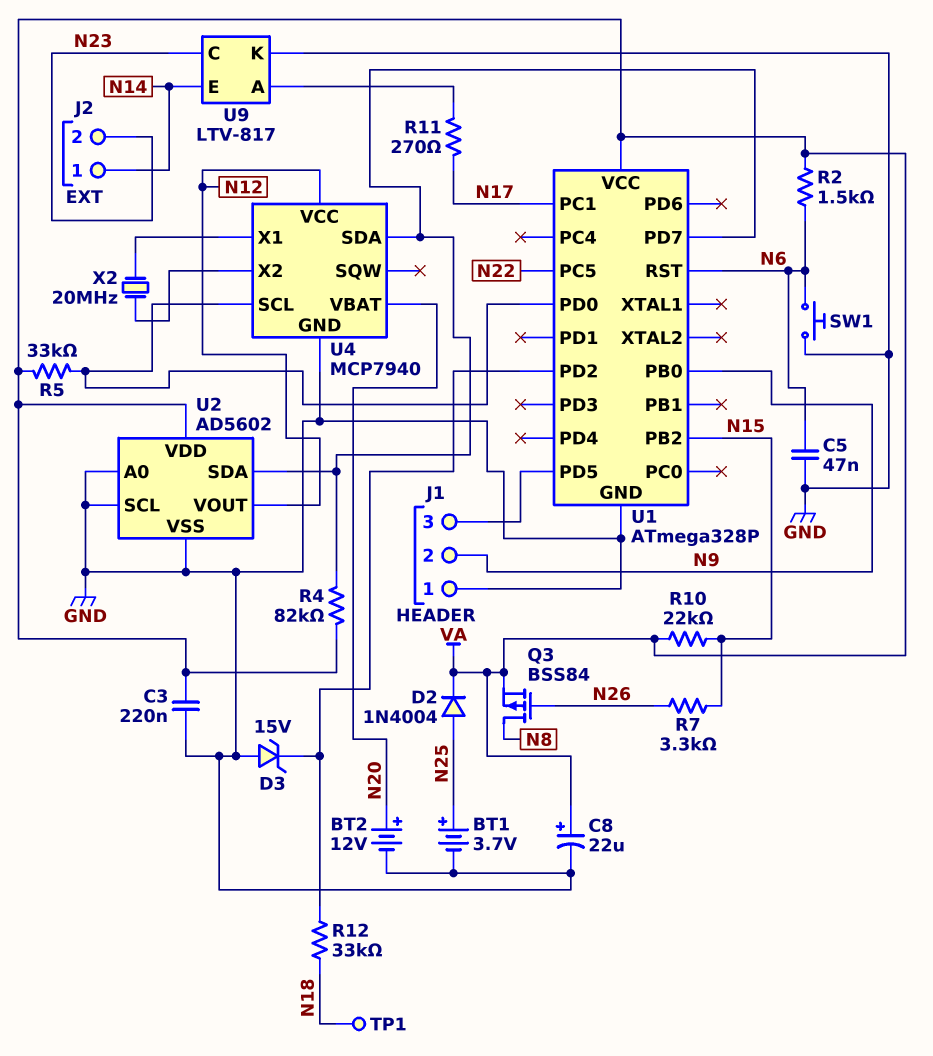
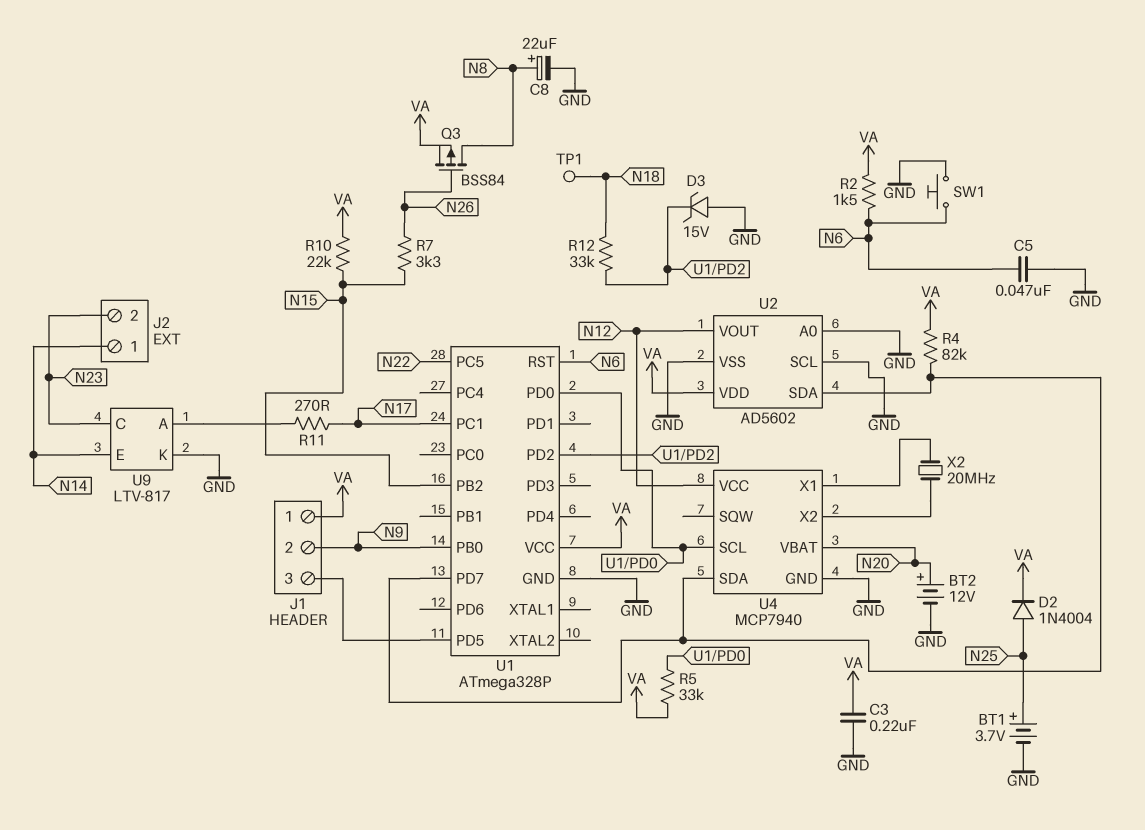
C8: 22uF (plus VA, minus GND) -> 22uF (plus N8, minus GND)
J1 pin 1: GND -> VA

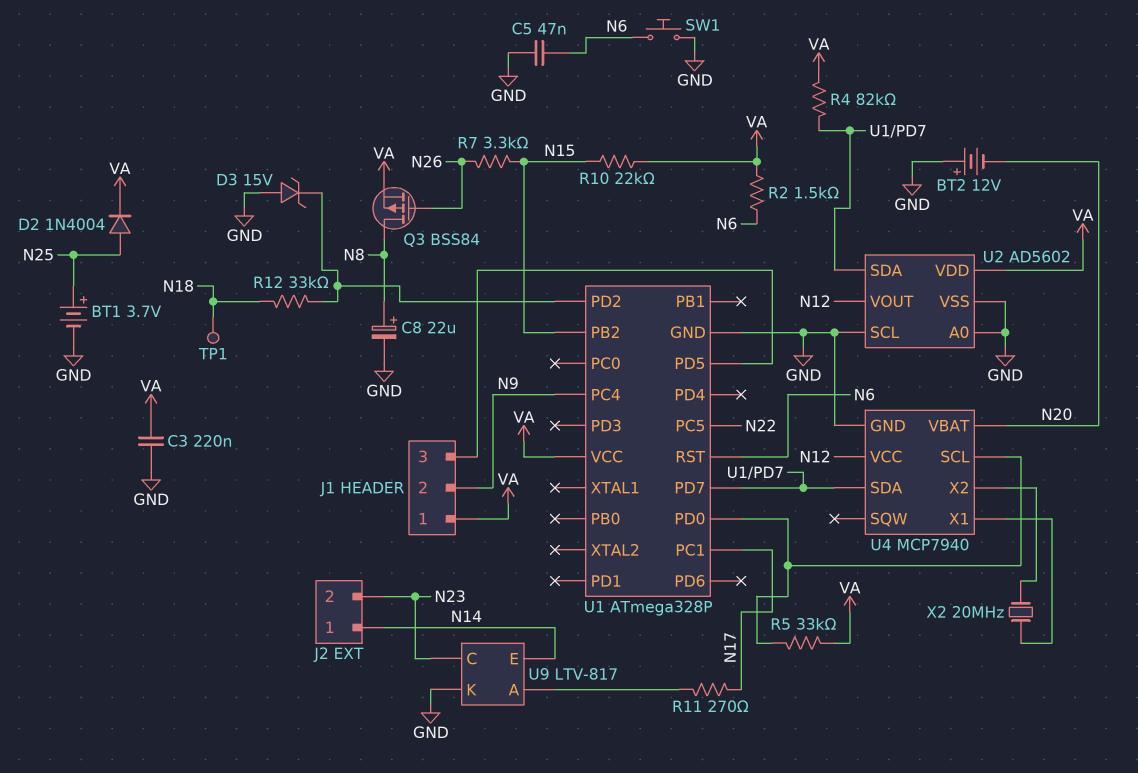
BT2: 12V (plus N20, minus GND) -> 12V (plus GND, minus N20)
U1 pin PB0: N9 -> none
U1 pin PC4: none -> N9

